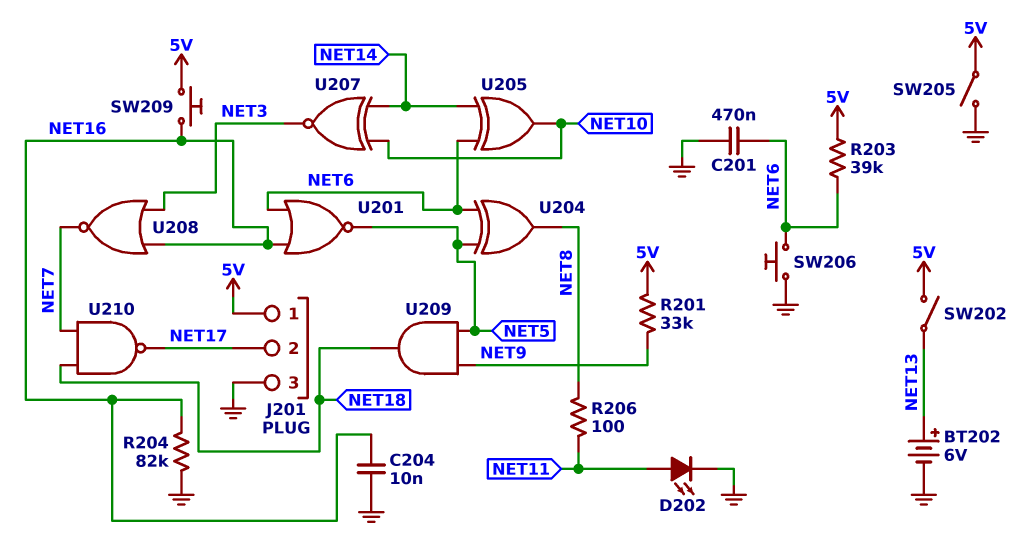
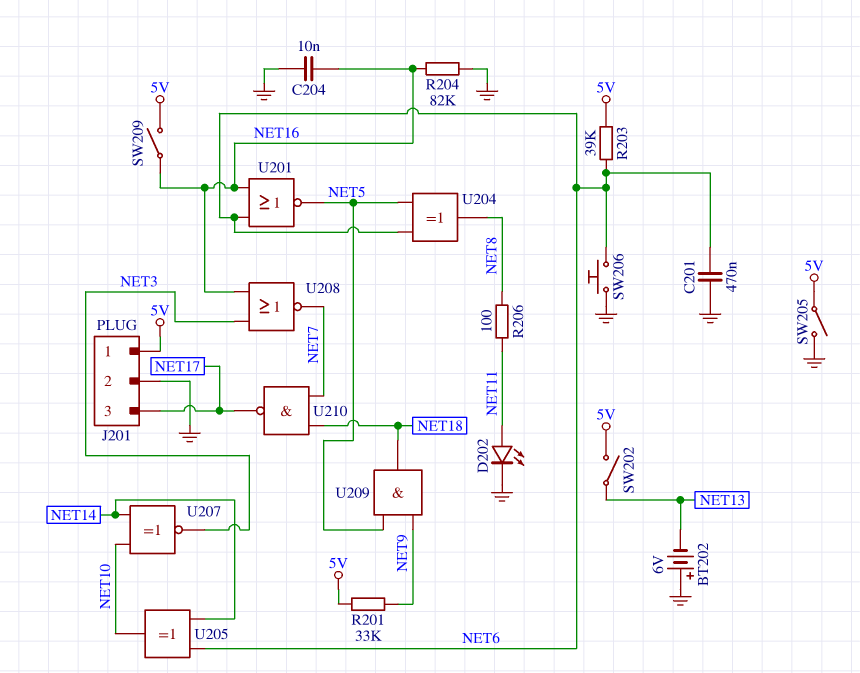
BT202: 6V (plus NET13, minus GND) -> 6V (plus GND, minus NET13)
J201 pin 2: NET17 -> GND
J201 pin 3: GND -> NET17
SW209: button (5V, NET16) -> switch (5V, NET16)

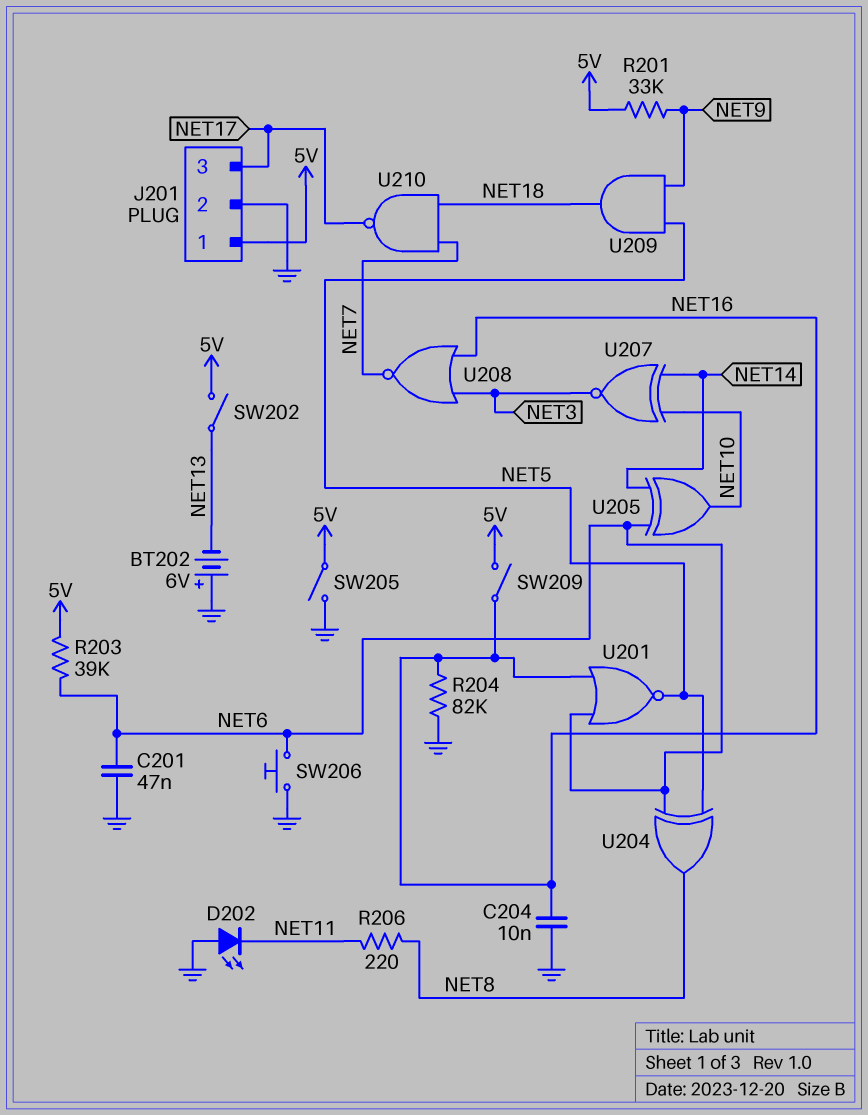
C201: 470nF (GND, NET6) -> 47nF (GND, NET6)
D202: LED (A NET11, K GND) -> LED (A GND, K NET11)
R206: 100 (NET8, NET11) -> 220 (NET8, NET11)

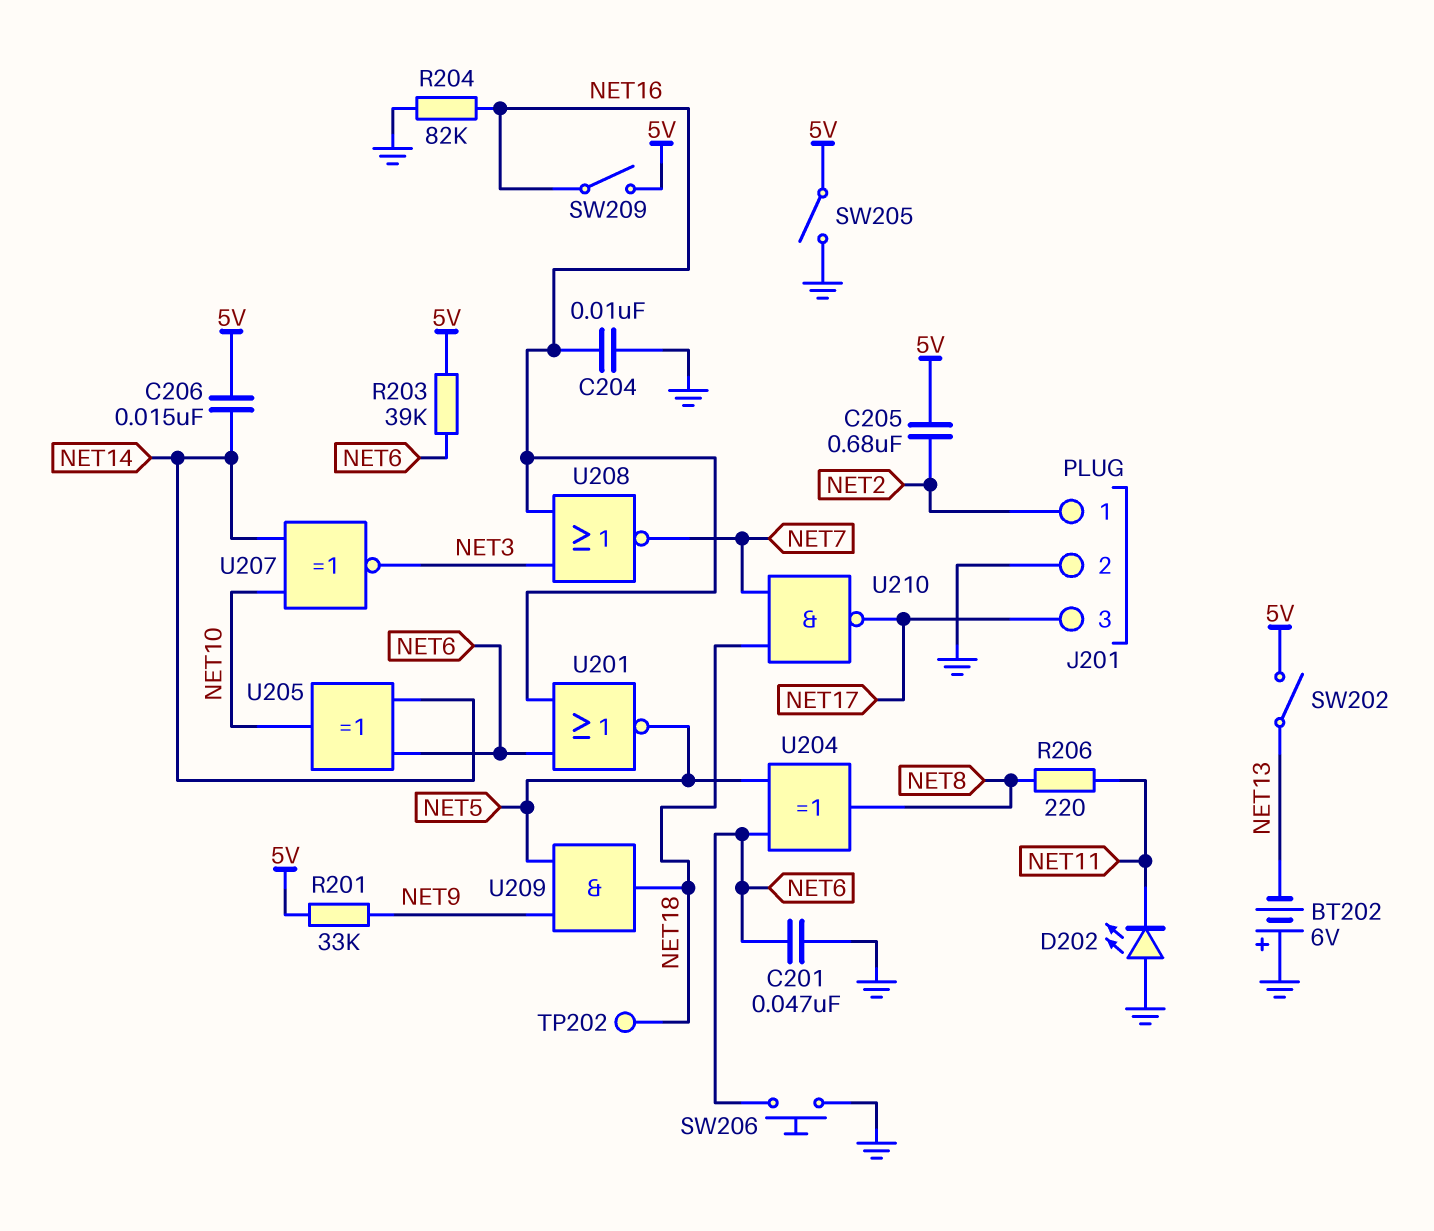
C205: none -> 680nF (5V, NET2)
C206: none -> 15nF (5V, NET14)
J201 pin 1: 5V -> NET2
TP202: none -> test point (NET18)

